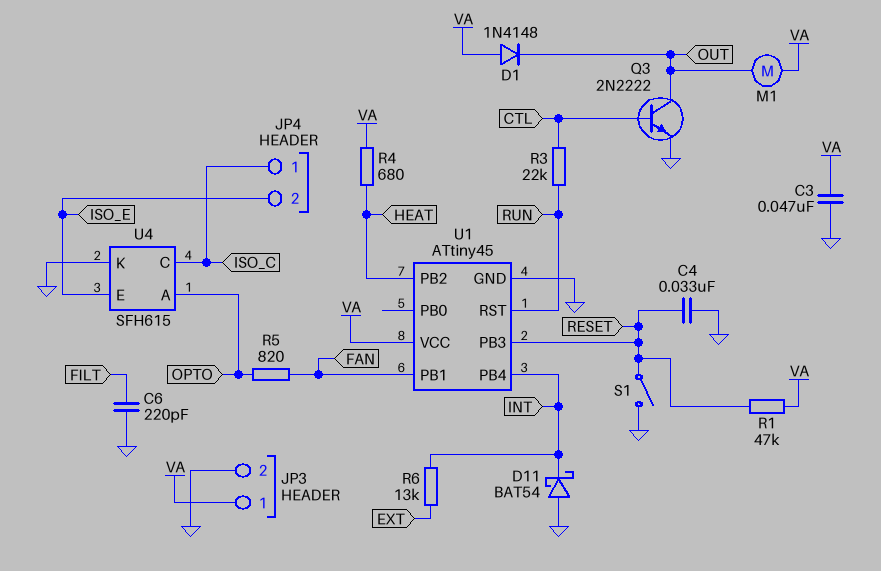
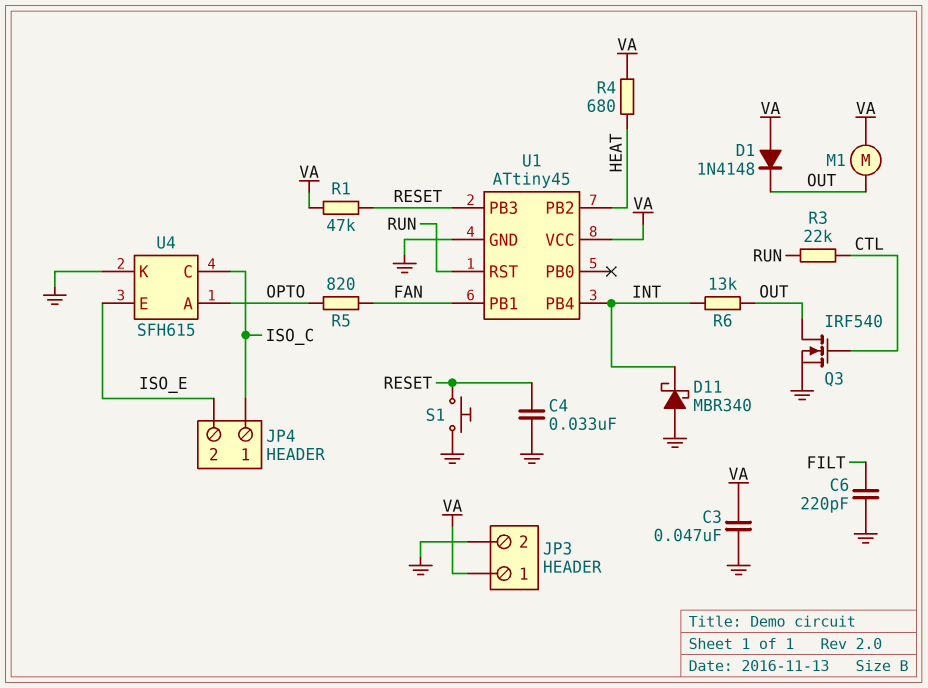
D11: schottky BAT54 (A GND, K INT) -> schottky MBR340 (A GND, K INT)
Q3: NPN 2N2222 (B CTL, C OUT, E GND) -> NMOS IRF540 (G CTL, D OUT, S GND)
R6: 13k (EXT, INT) -> 13k (INT, OUT)
S1: switch (GND, RESET) -> button (GND, RESET)

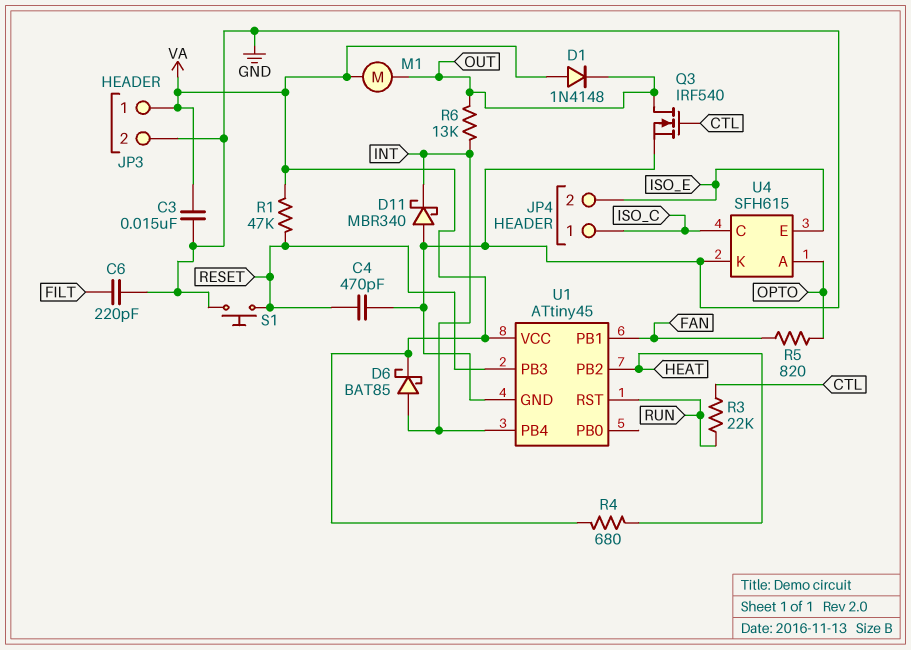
C3: 47nF (GND, VA) -> 15nF (GND, VA)
C4: 33nF (GND, RESET) -> 470pF (GND, RESET)
D6: none -> schottky BAT85 (A INT, K VA)

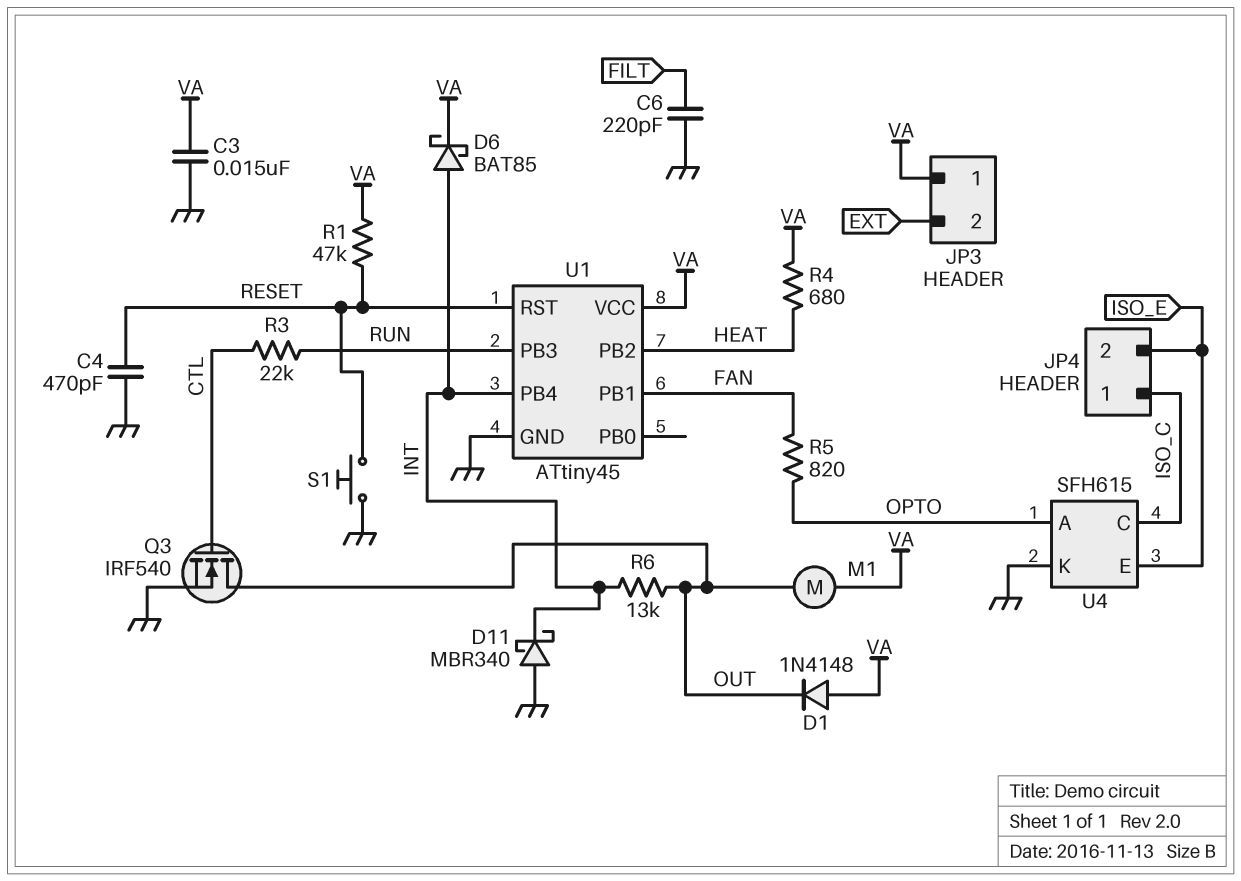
JP3 pin 2: GND -> EXT
U1 pin PB3: RESET -> RUN
U1 pin RST: RUN -> RESET

